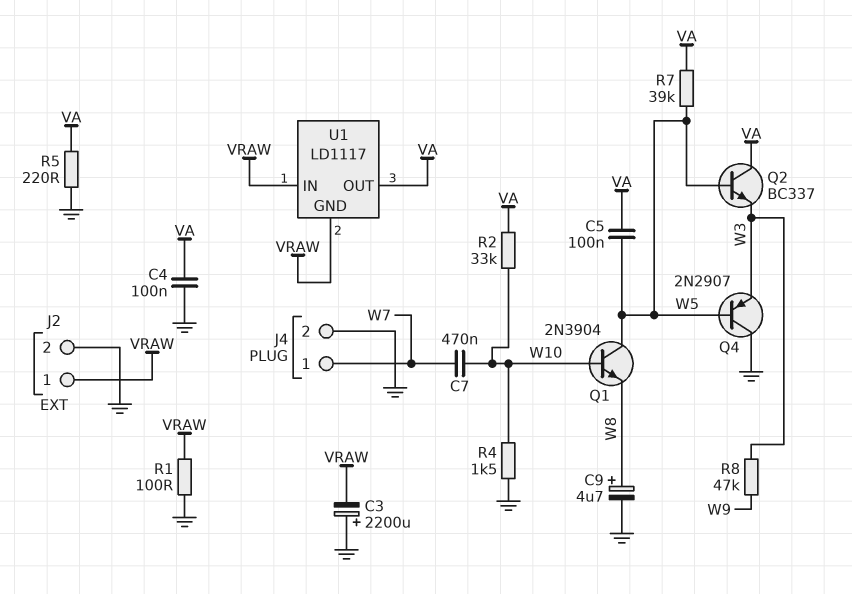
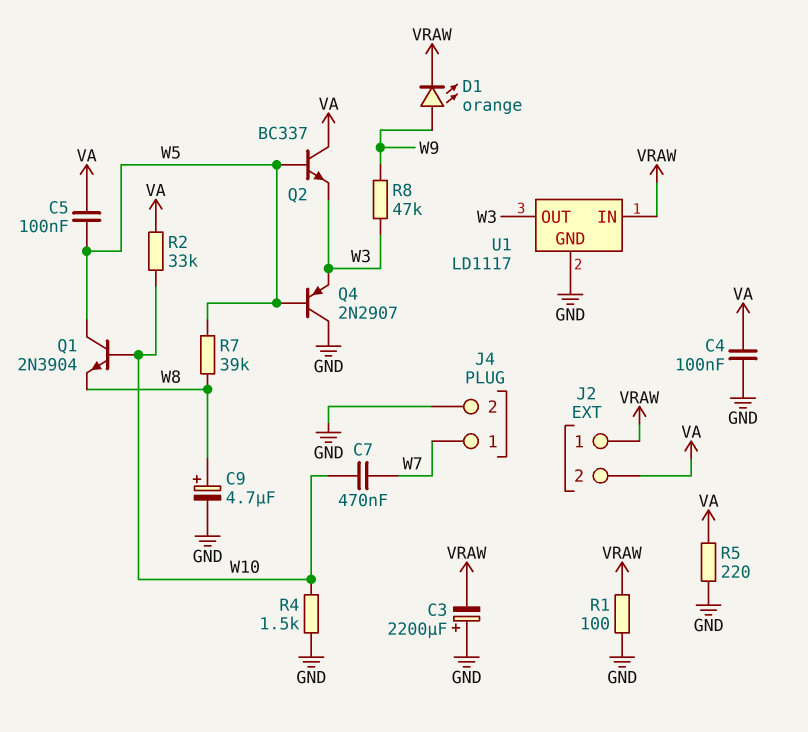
D1: none -> LED orange (A W9, K VRAW)
J2 pin 2: GND -> VA
R7: 39k (VA, W5) -> 39k (W5, W8)
U1 pin GND: VRAW -> GND
U1 pin OUT: VA -> W3

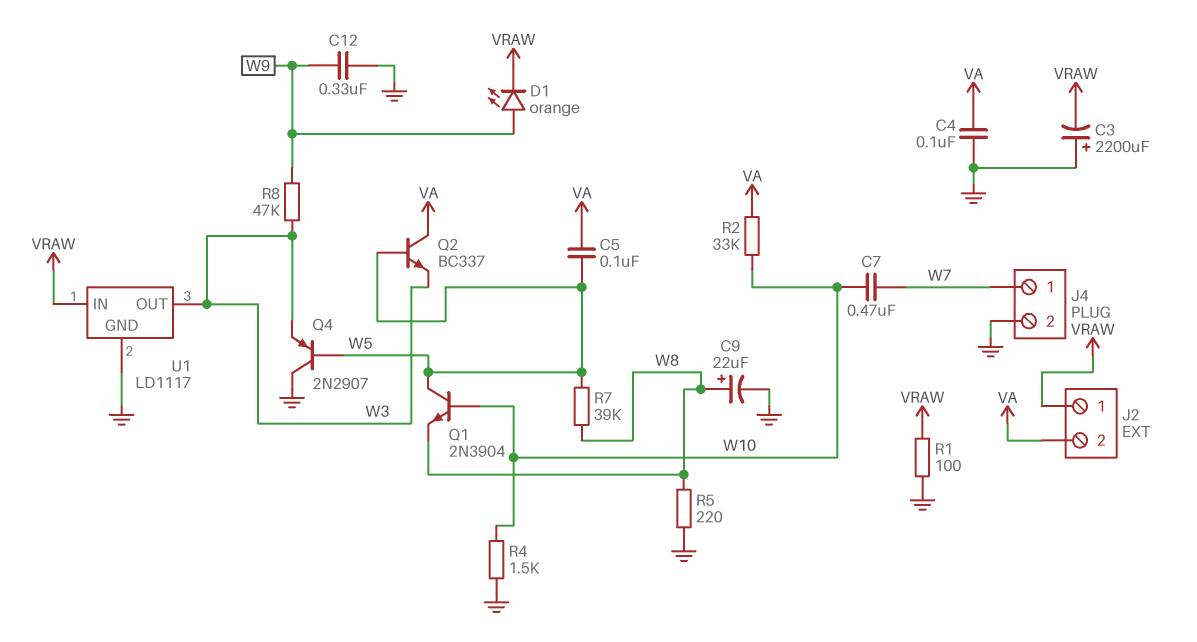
C9: 4.7uF (plus W8, minus GND) -> 22uF (plus W8, minus GND)
C12: none -> 330nF (GND, W9)
R5: 220 (GND, VA) -> 220 (GND, W8)

